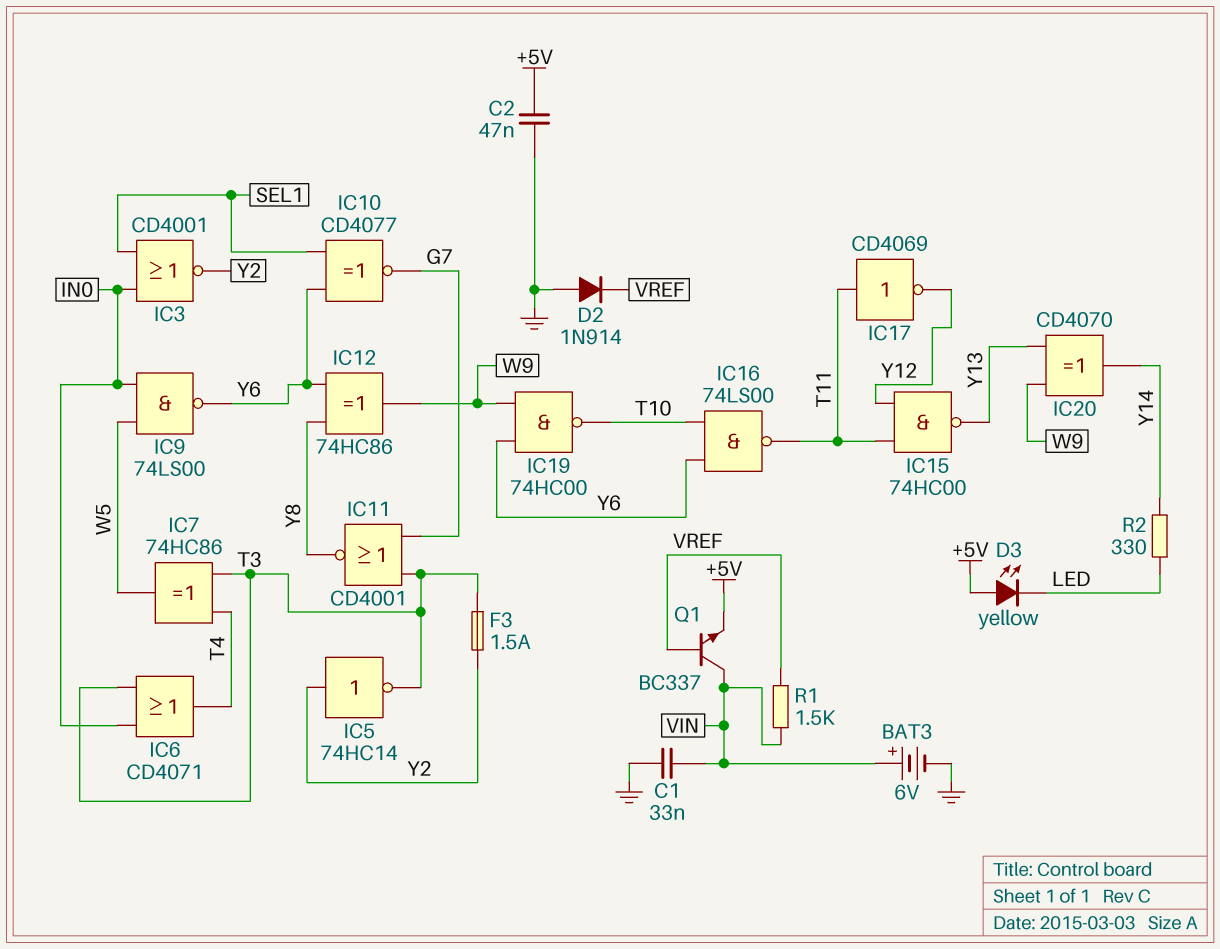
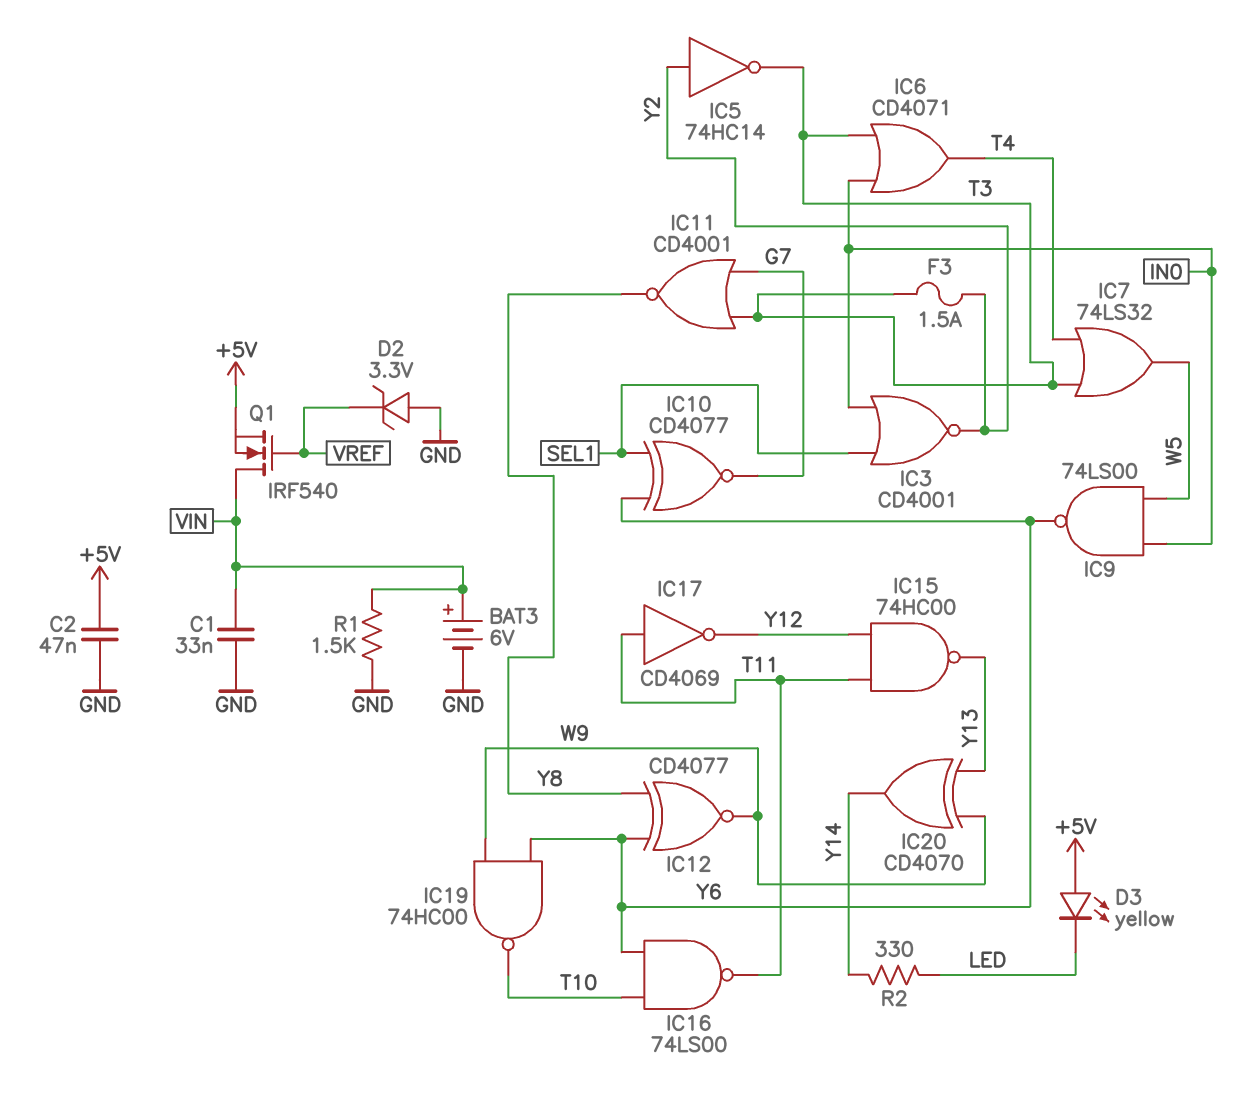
D2: diode 1N914 (A GND, K VREF) -> zener 3.3V (A GND, K VREF)
IC7: XOR 74HC86 (in T3, in T4, out W5) -> OR 74LS32 (in T3, in T4, out W5)
IC12: XOR 74HC86 (in Y6, in Y8, out W9) -> XNOR CD4077 (in Y6, in Y8, out W9)
Q1: NPN BC337 (B VREF, C VIN, E +5V) -> NMOS IRF540 (G VREF, D VIN, S +5V)
R1: 1.5k (VIN, VREF) -> 1.5k (GND, VIN)

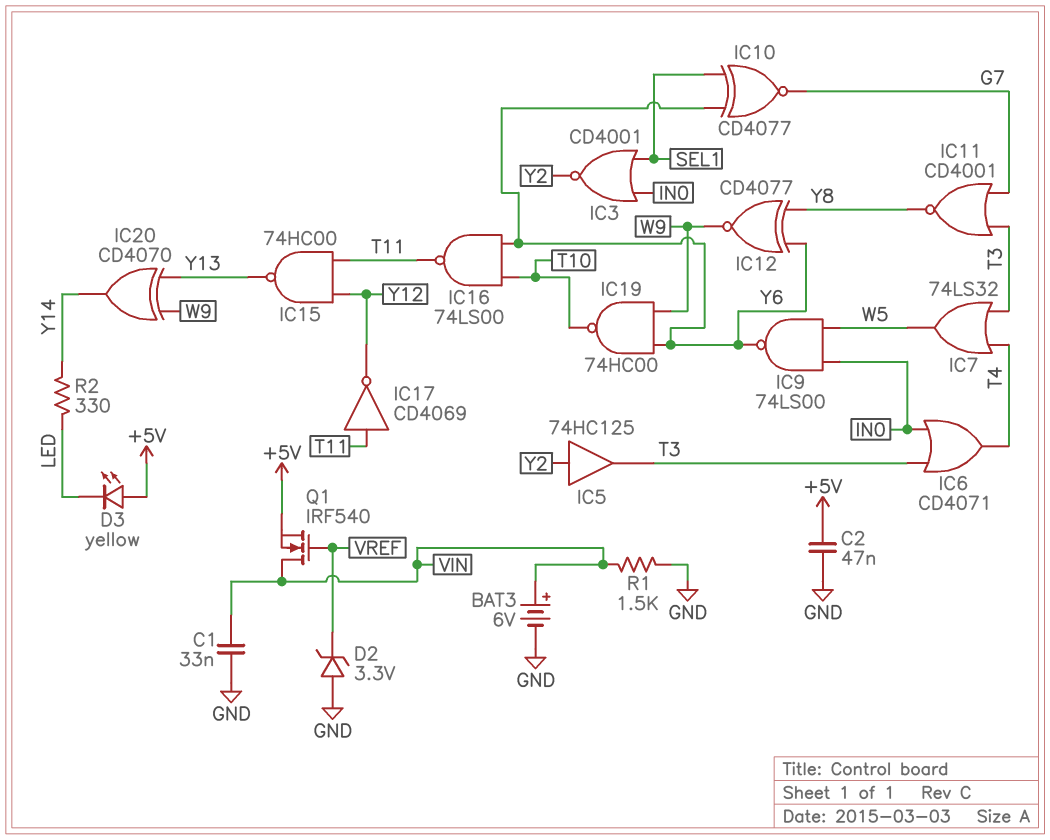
F3: 1.5A (T3, Y2) -> none
IC5: NOT 74HC14 (in Y2, out T3) -> buffer 74HC125 (in Y2, out T3)

